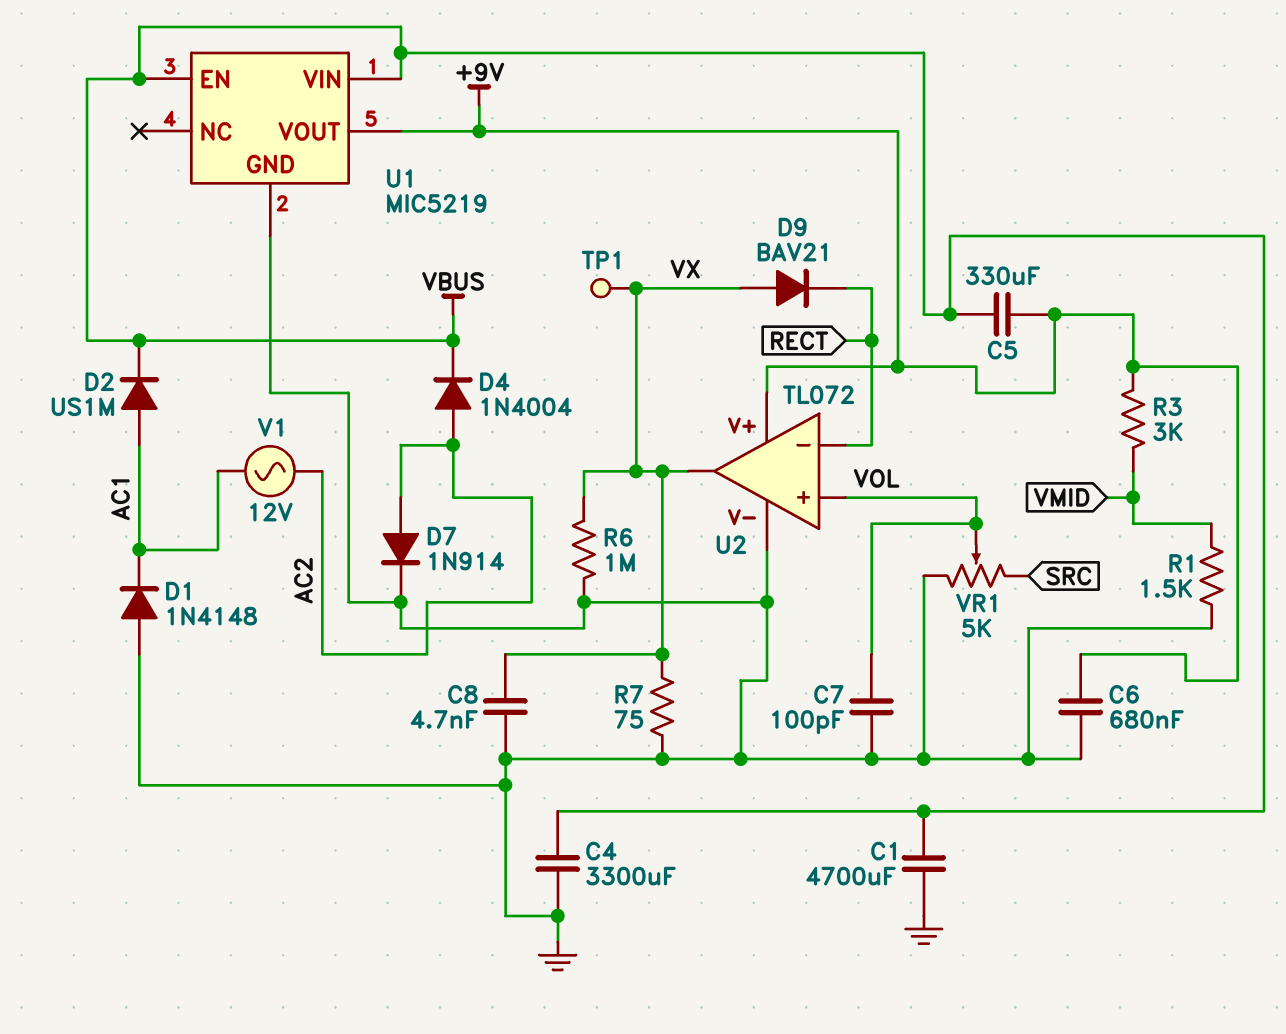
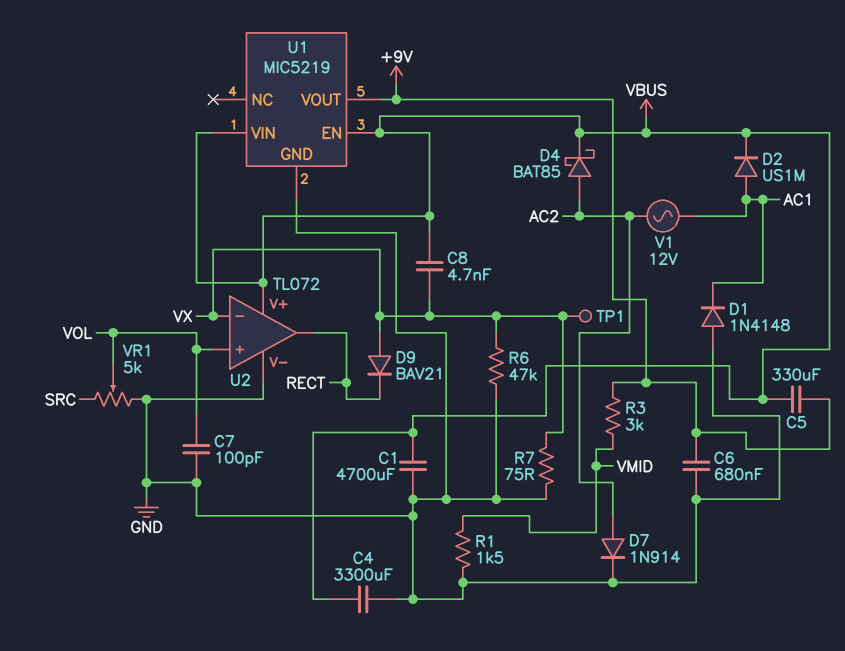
C8: 4.7nF (GND, VX) -> 4.7nF (VBUS, VX)
D4: diode 1N4004 (A AC2, K VBUS) -> schottky BAT85 (A AC2, K VBUS)
R6: 1M (GND, VX) -> 47k (GND, VX)
U2 pin V+: +9V -> VBUS
U2 pin in-: RECT -> VX
U2 pin out: VX -> RECT

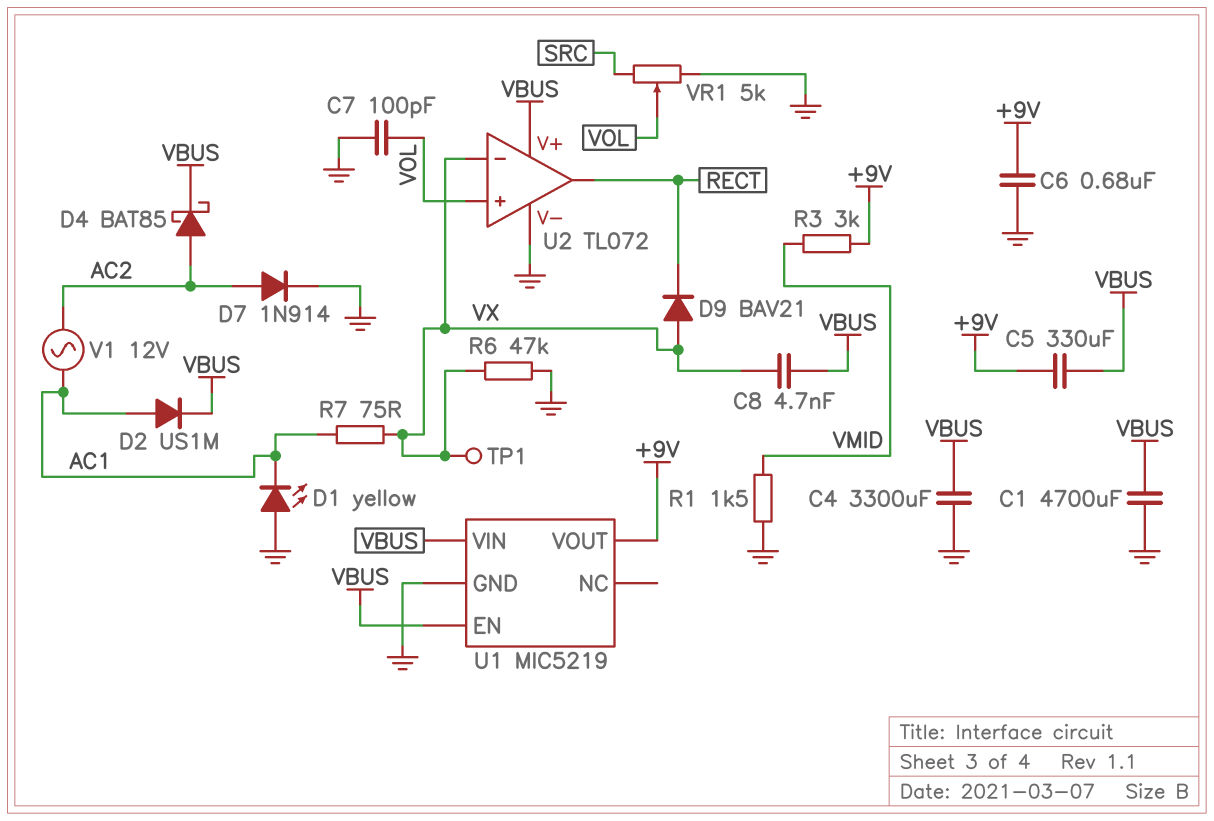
D1: diode 1N4148 (A GND, K AC1) -> LED yellow (A GND, K AC1)
R7: 75 (GND, VX) -> 75 (AC1, VX)

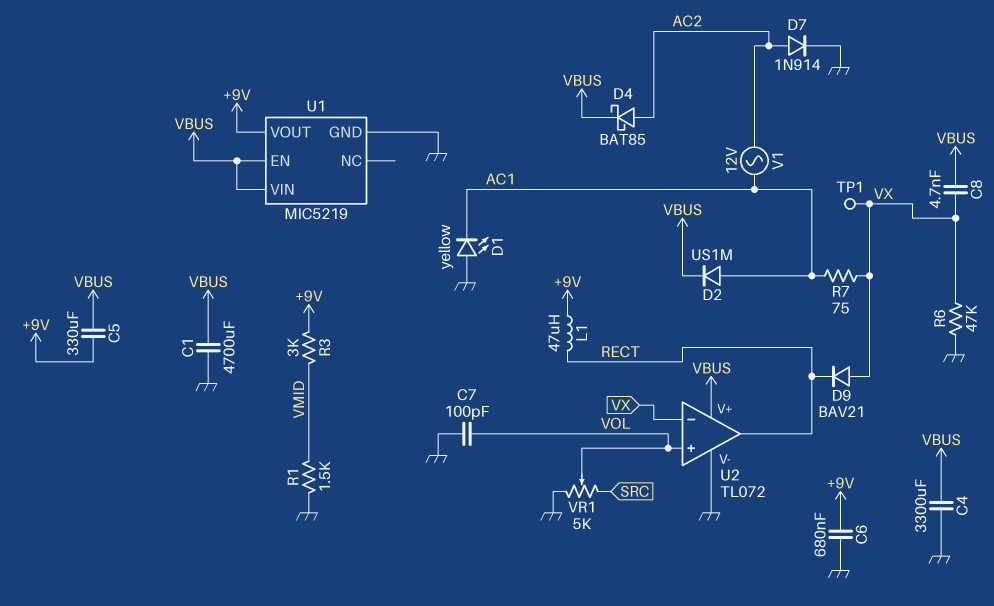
L1: none -> 47uH (+9V, RECT)

